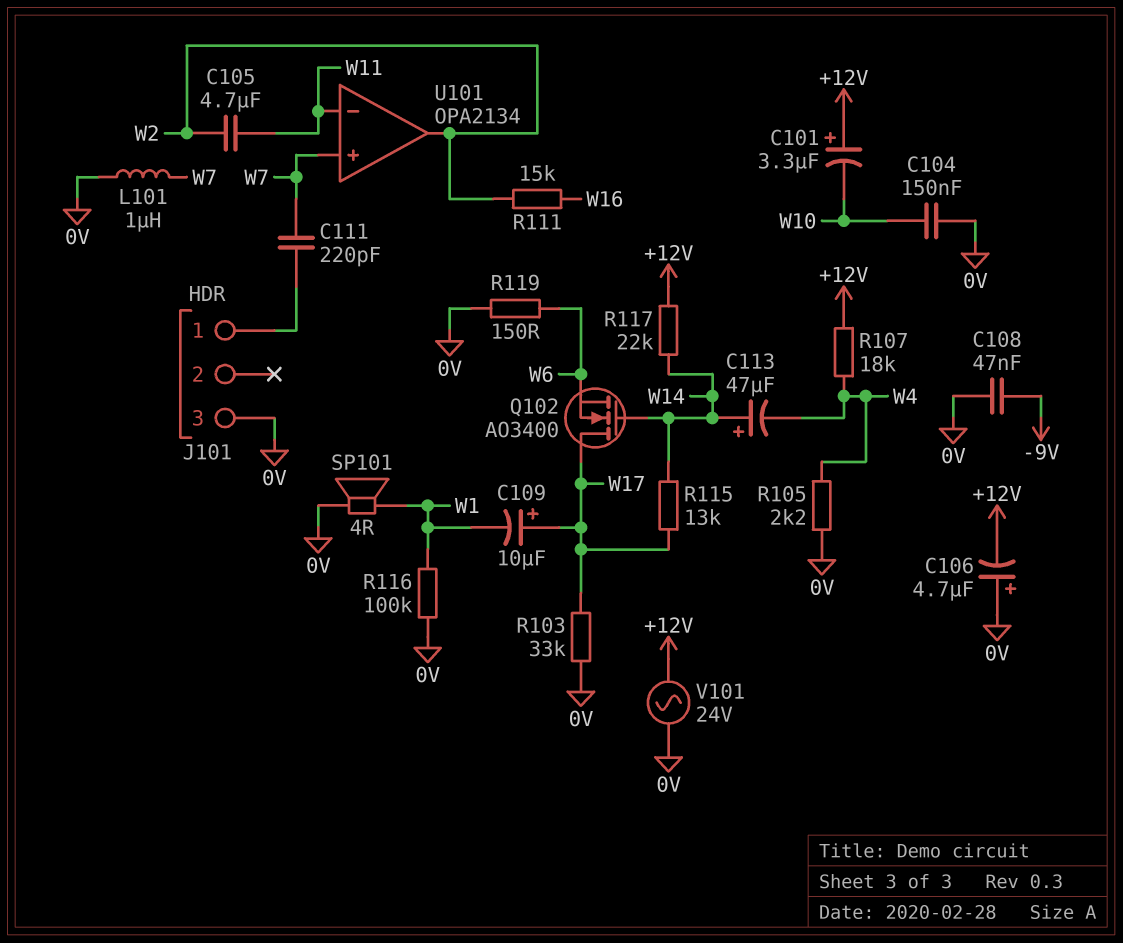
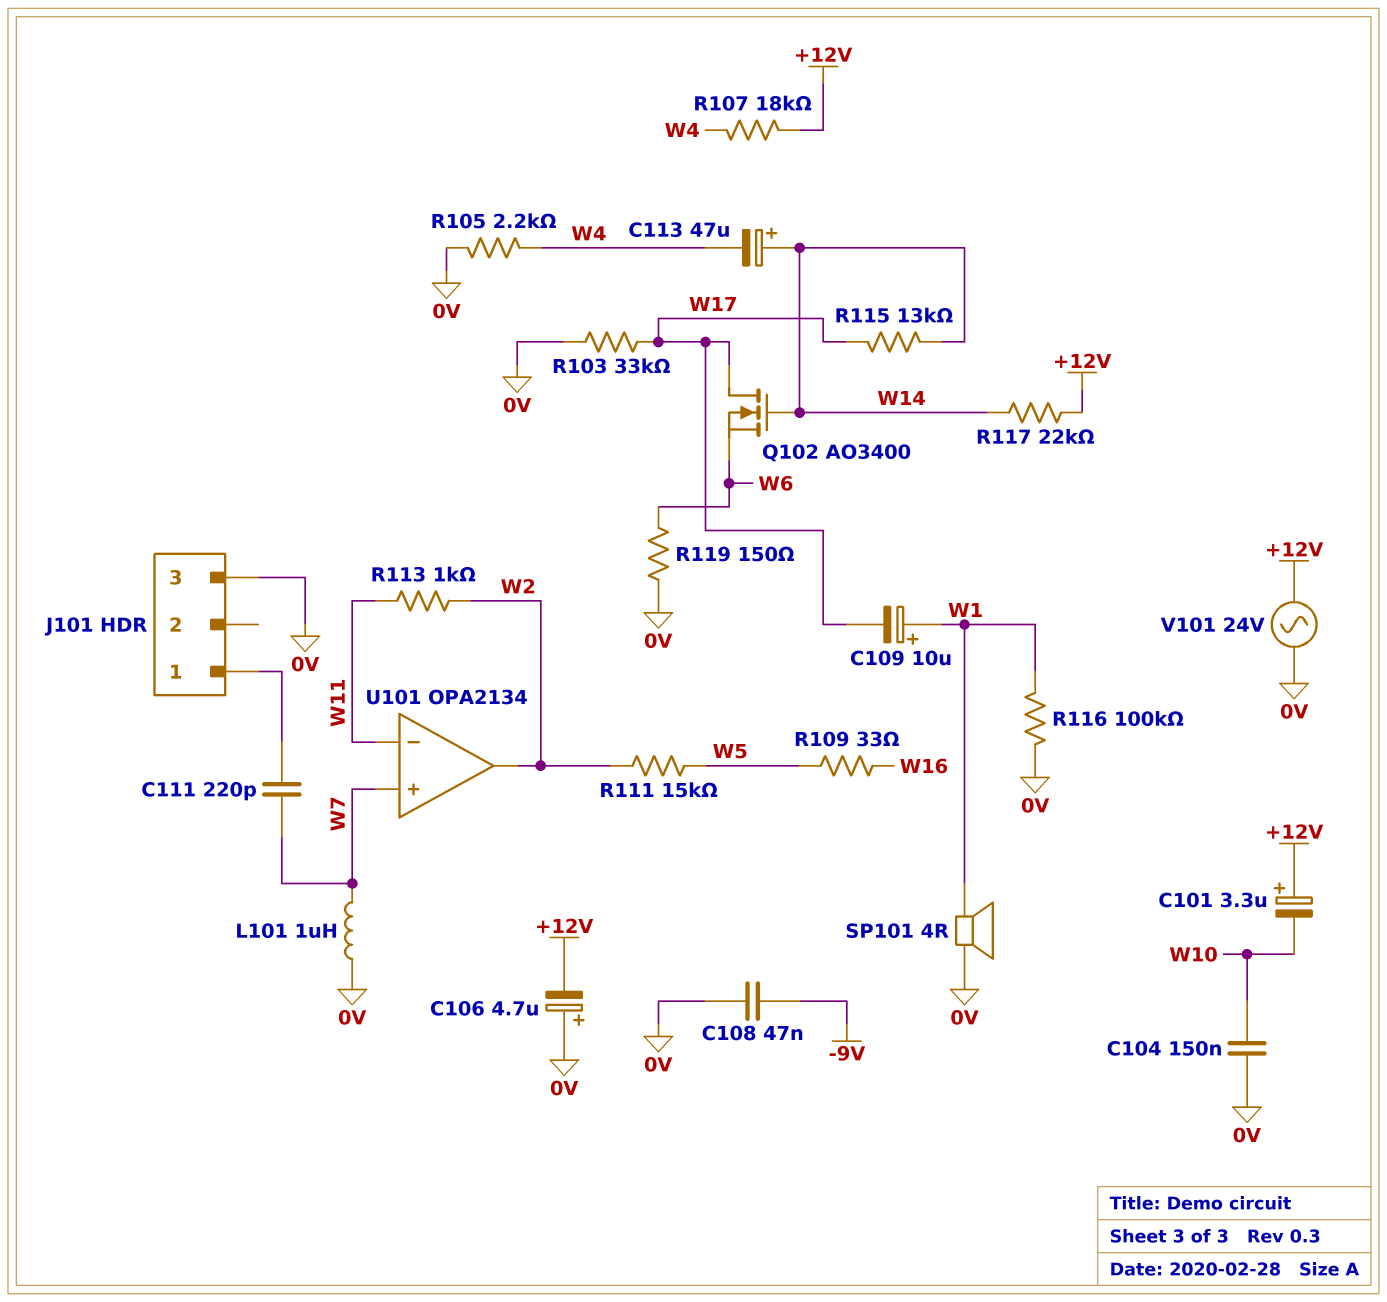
C105: 4.7uF (W2, W11) -> none
C109: 10uF (plus W17, minus W1) -> 10uF (plus W1, minus W17)
R109: none -> 33 (W5, W16)
R111: 15k (W2, W16) -> 15k (W2, W5)
R113: none -> 1k (W2, W11)

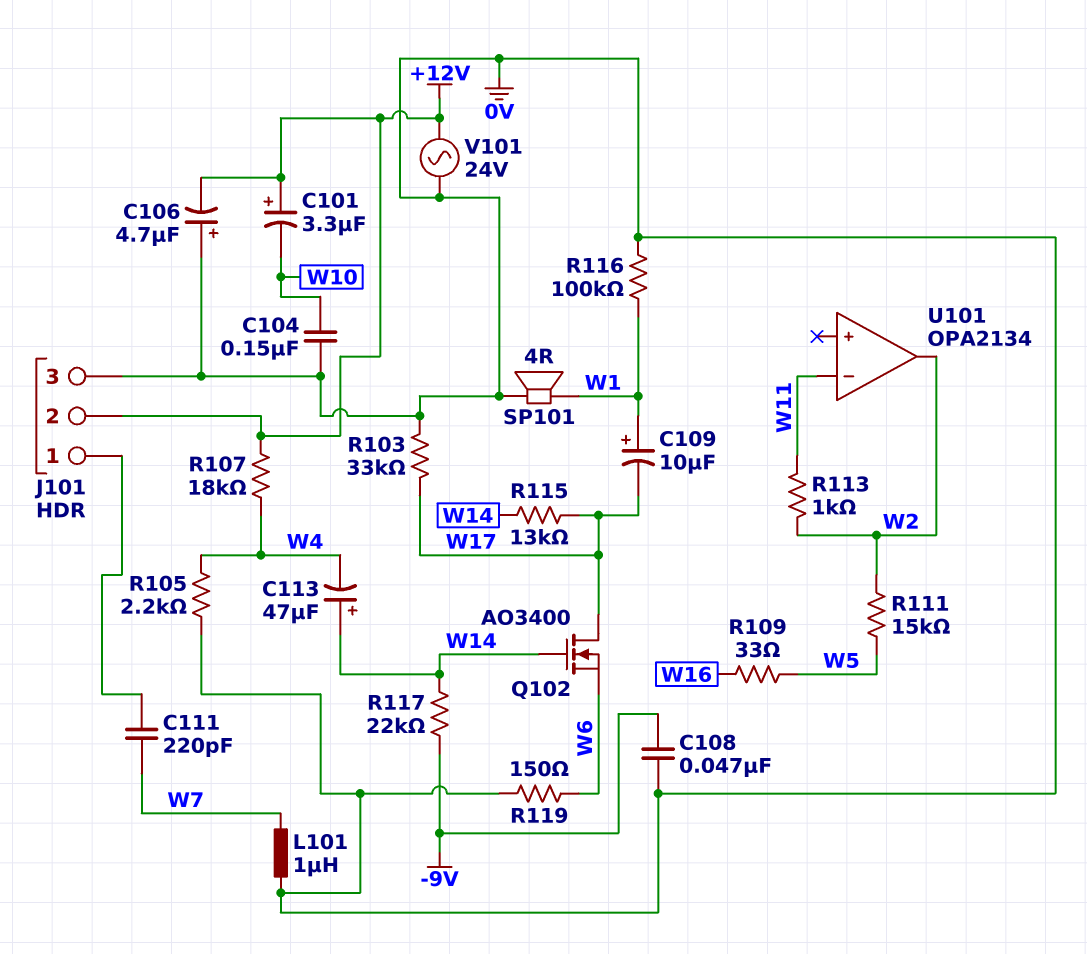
J101 pin 2: none -> +12V
R117: 22k (+12V, W14) -> 22k (-9V, W14)
U101 pin in+: W7 -> none

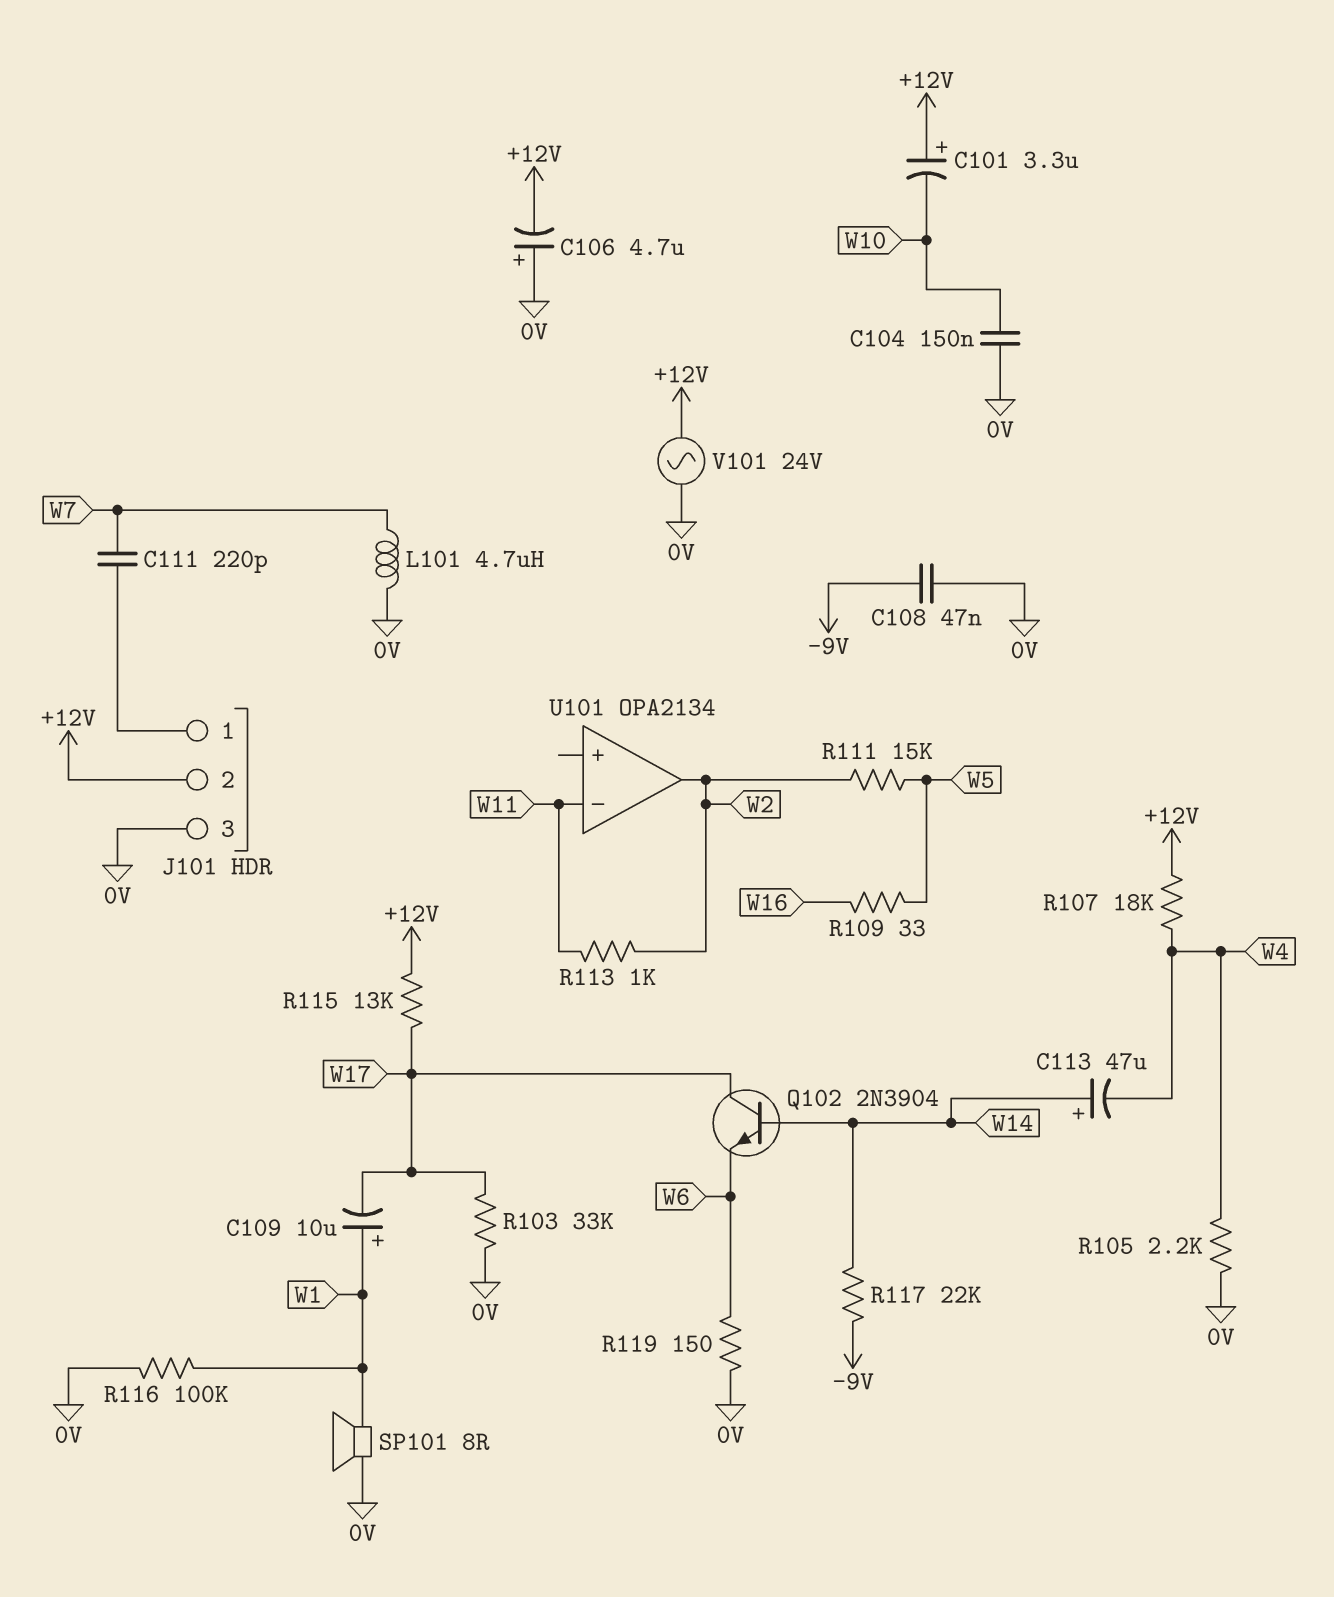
L101: 1uH (0V, W7) -> 4.7uH (0V, W7)
Q102: NMOS AO3400 (G W14, D W17, S W6) -> NPN 2N3904 (B W14, C W17, E W6)
R115: 13k (W14, W17) -> 13k (+12V, W17)
SP101: speaker 4R (0V, W1) -> speaker 8R (0V, W1)

